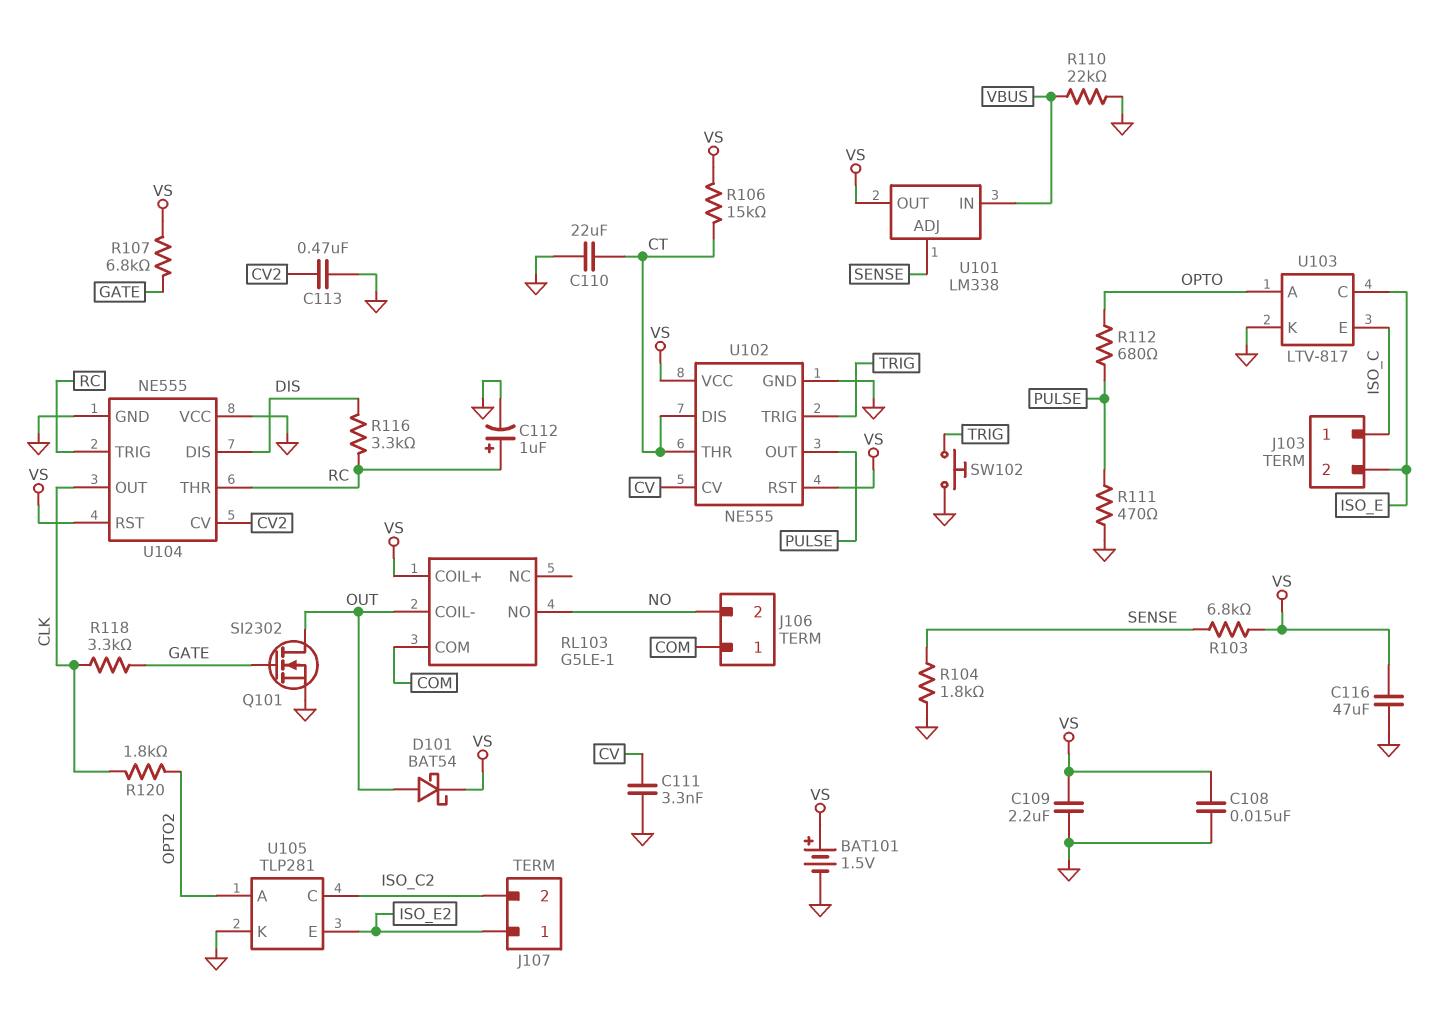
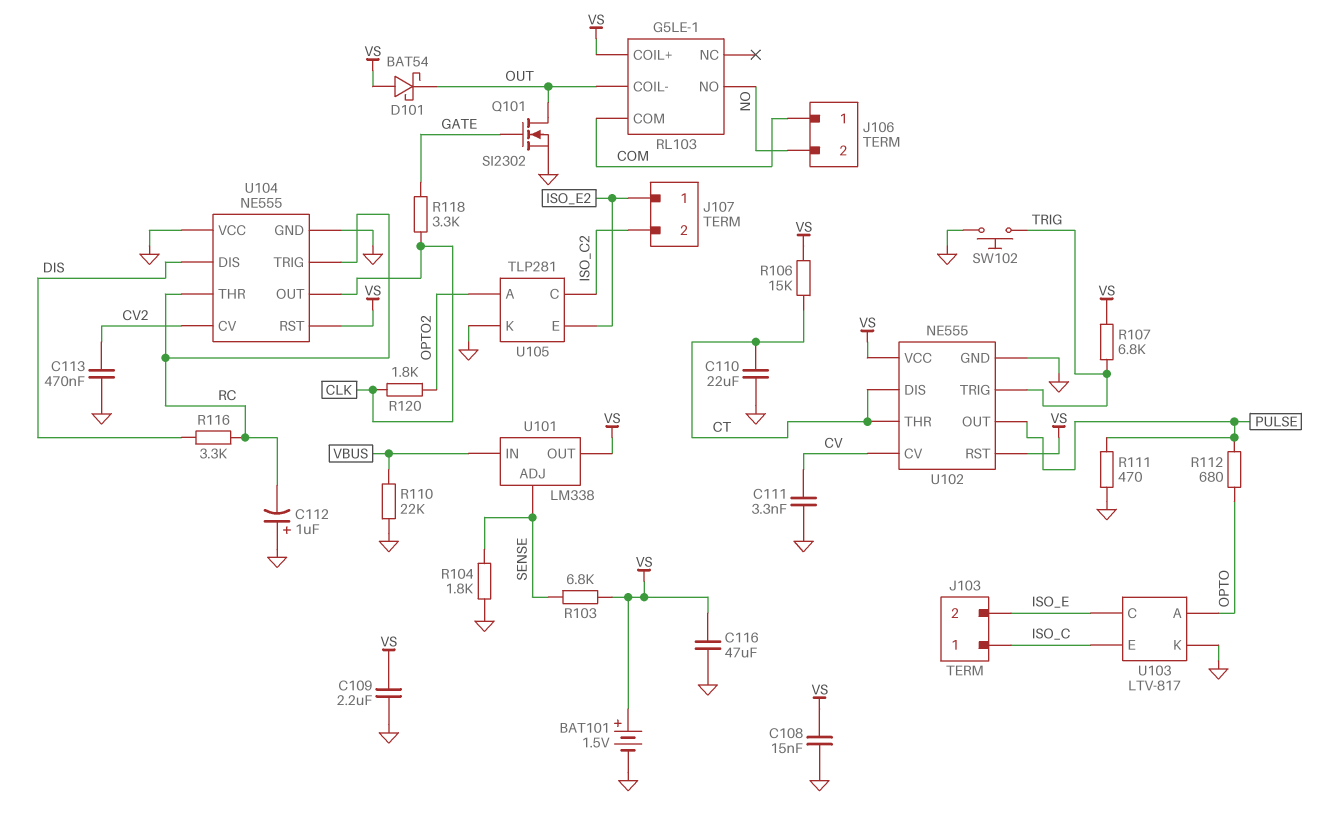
C112: 1uF (plus RC, minus GND) -> 1uF (plus GND, minus RC)
D101: schottky BAT54 (A OUT, K VS) -> schottky BAT54 (A VS, K OUT)
R107: 6.8k (GATE, VS) -> 6.8k (TRIG, VS)

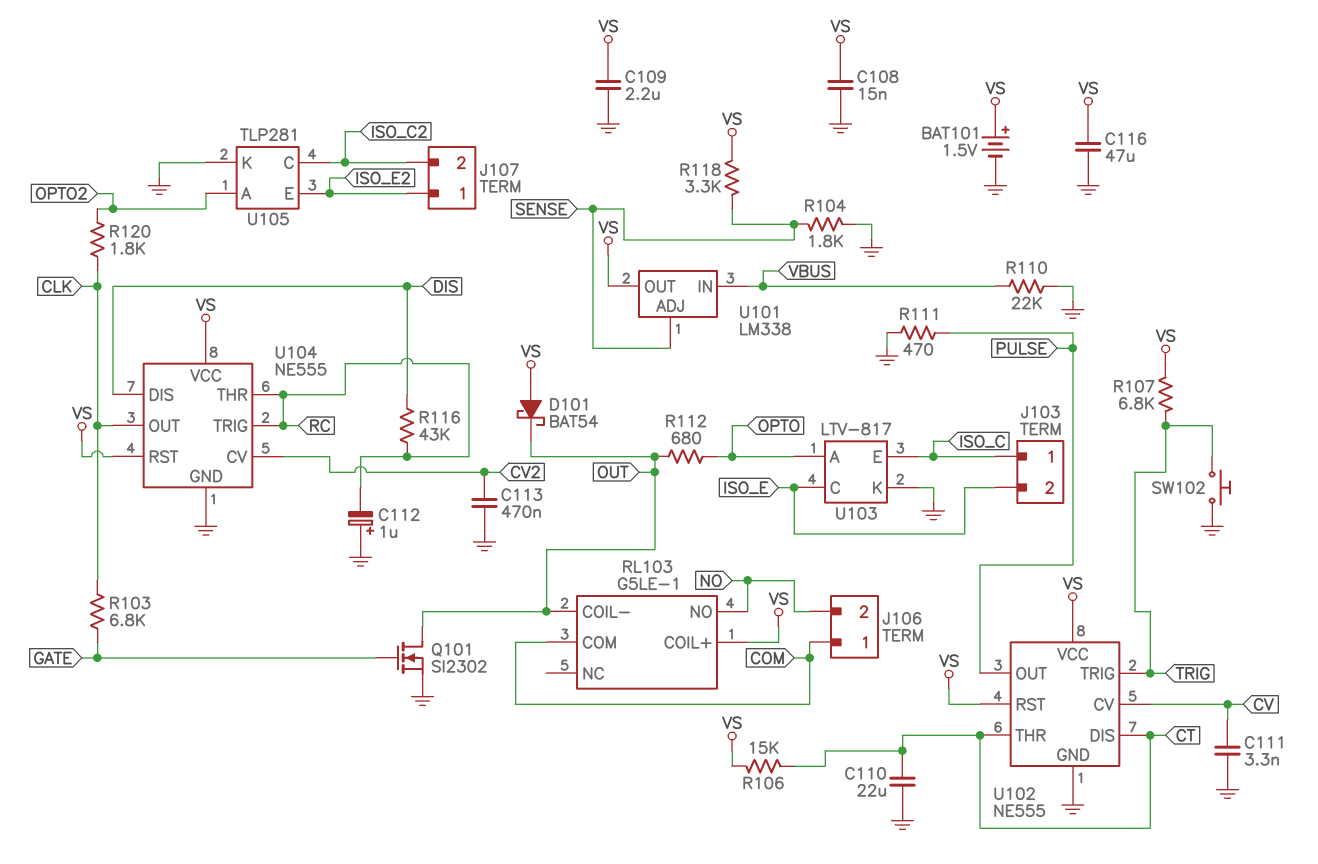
R103: 6.8k (SENSE, VS) -> 6.8k (CLK, GATE)
R112: 680 (OPTO, PULSE) -> 680 (OPTO, OUT)
R116: 3.3k (DIS, RC) -> 43k (DIS, RC)
R118: 3.3k (CLK, GATE) -> 3.3k (SENSE, VS)
U104 pin VCC: GND -> VS

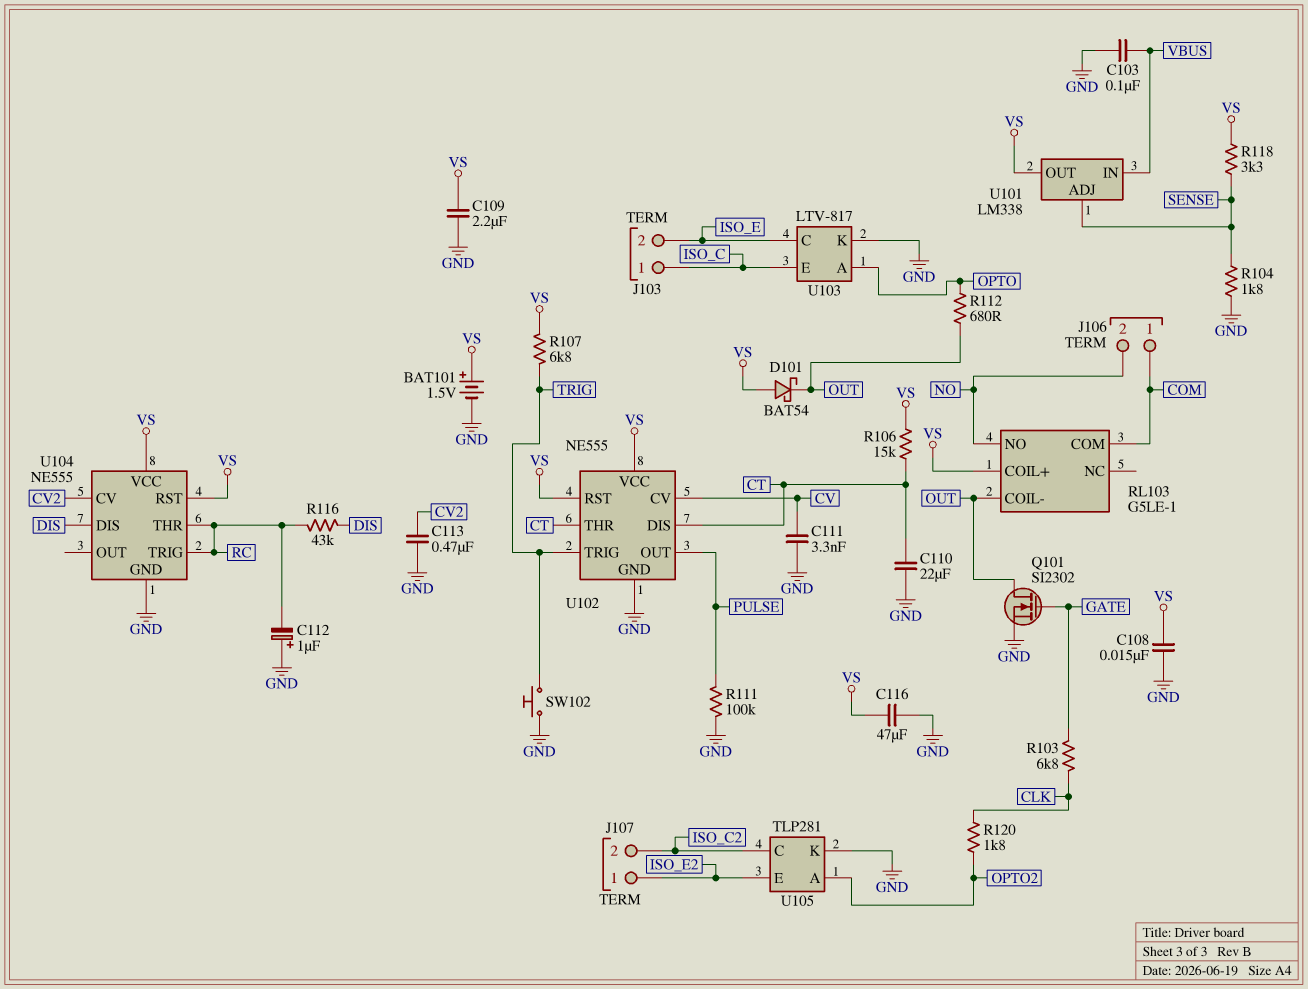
C103: none -> 100nF (GND, VBUS)
R110: 22k (GND, VBUS) -> none
R111: 470 (GND, PULSE) -> 100k (GND, PULSE)
U104 pin OUT: CLK -> none

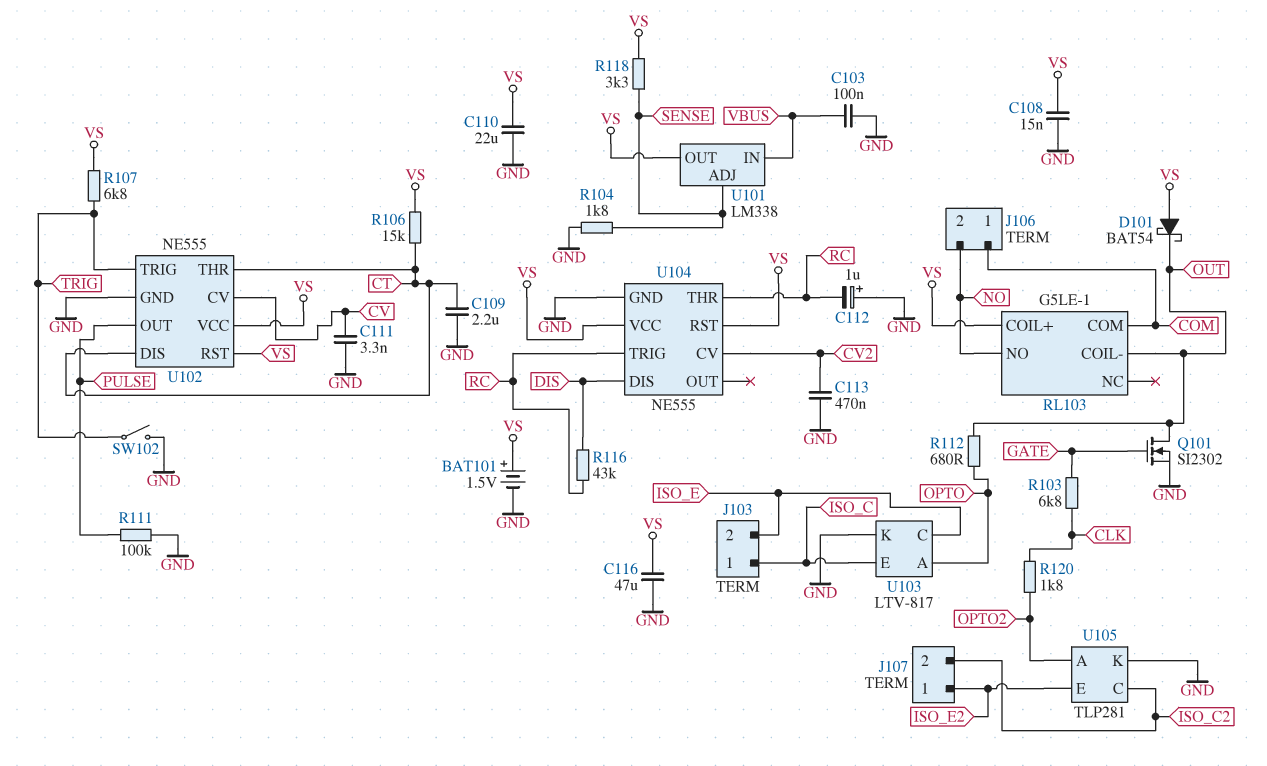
C109: 2.2uF (GND, VS) -> 2.2uF (CT, GND)
C110: 22uF (CT, GND) -> 22uF (GND, VS)
SW102: button (GND, TRIG) -> switch (GND, TRIG)

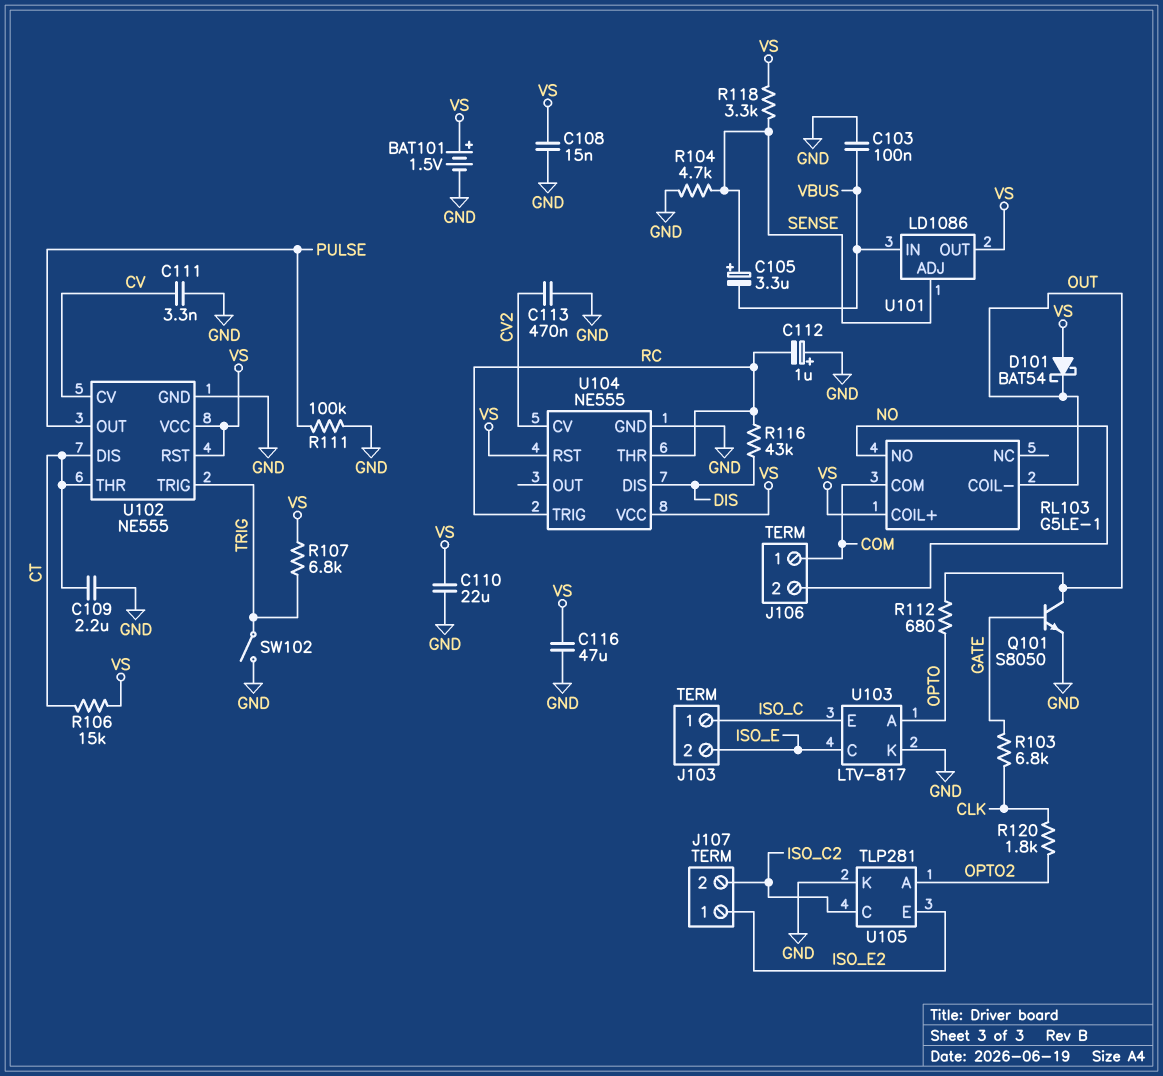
C105: none -> 3.3uF (plus SENSE, minus VBUS)
Q101: NMOS SI2302 (G GATE, D OUT, S GND) -> NPN S8050 (B GATE, C OUT, E GND)
R104: 1.8k (GND, SENSE) -> 4.7k (GND, SENSE)
U101: LM338 -> LD1086

